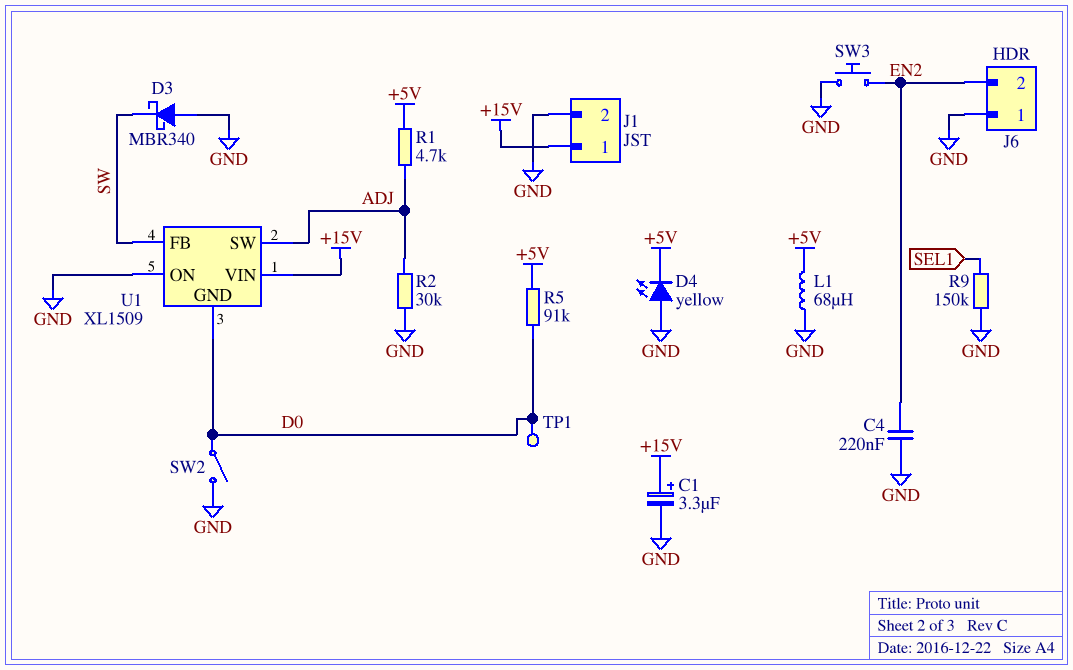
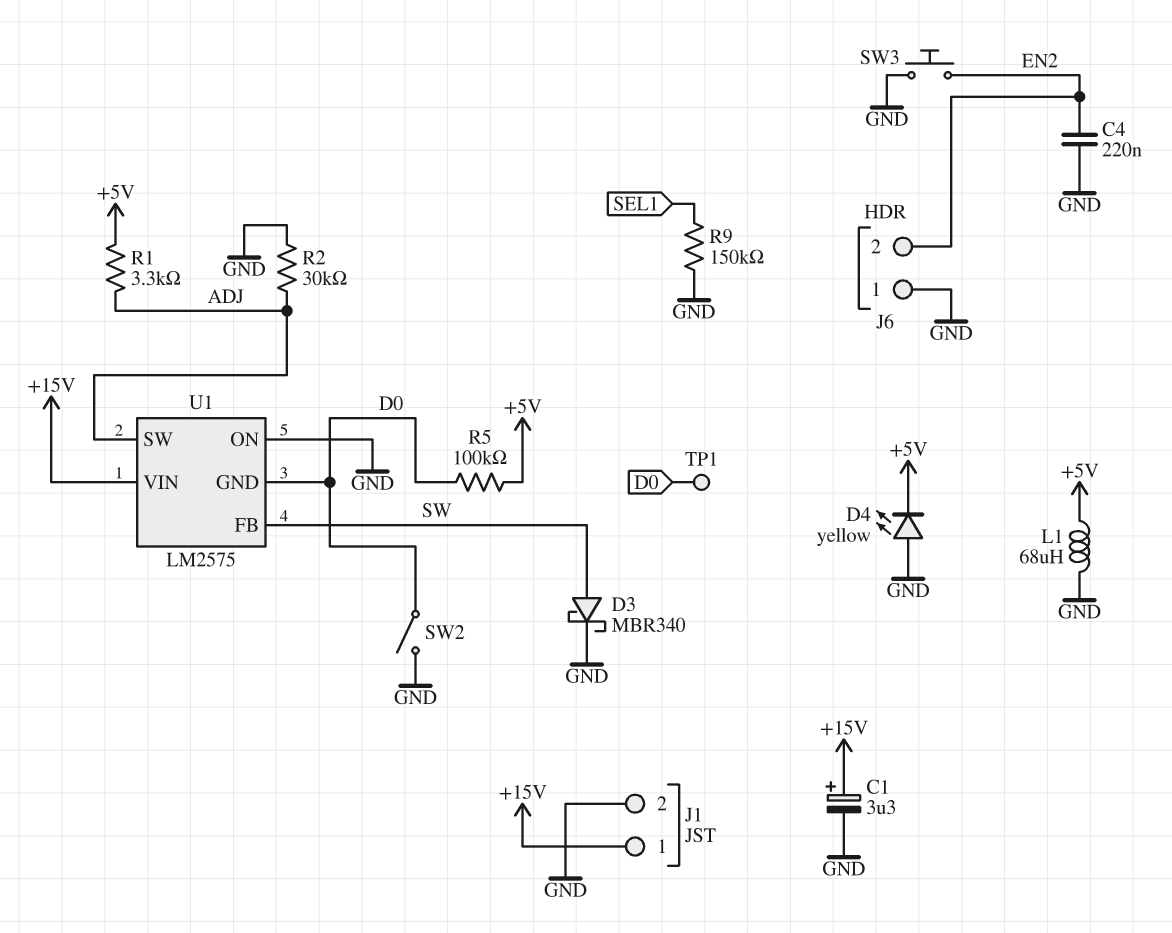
D3: schottky MBR340 (A GND, K SW) -> schottky MBR340 (A SW, K GND)
R1: 4.7k (+5V, ADJ) -> 3.3k (+5V, ADJ)
R5: 91k (+5V, D0) -> 100k (+5V, D0)
U1: XL1509 -> LM2575

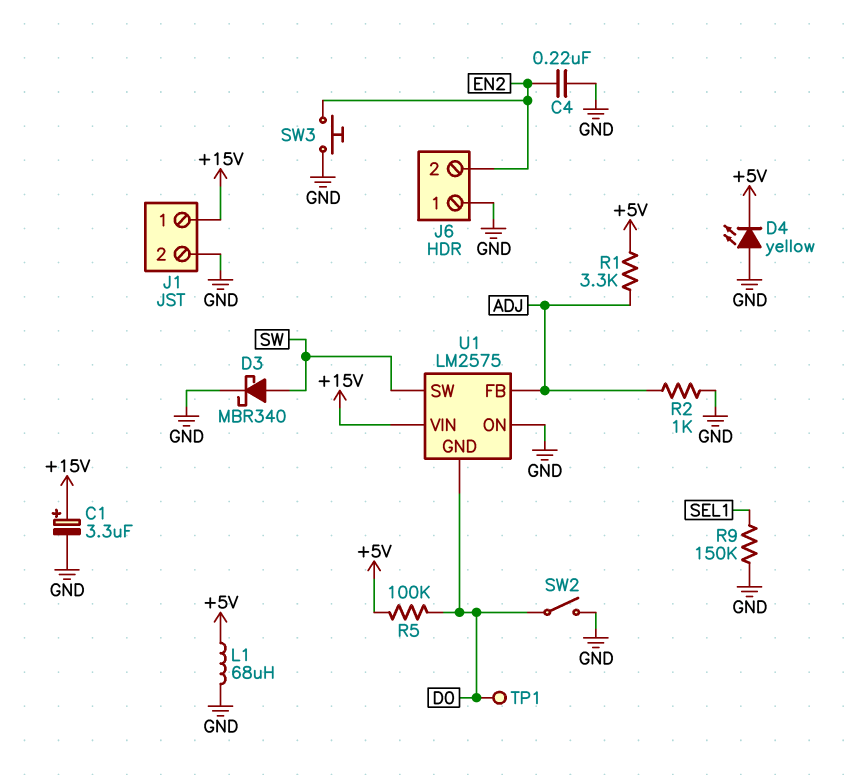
R2: 30k (ADJ, GND) -> 1k (ADJ, GND)
U1 pin FB: SW -> ADJ
U1 pin SW: ADJ -> SW

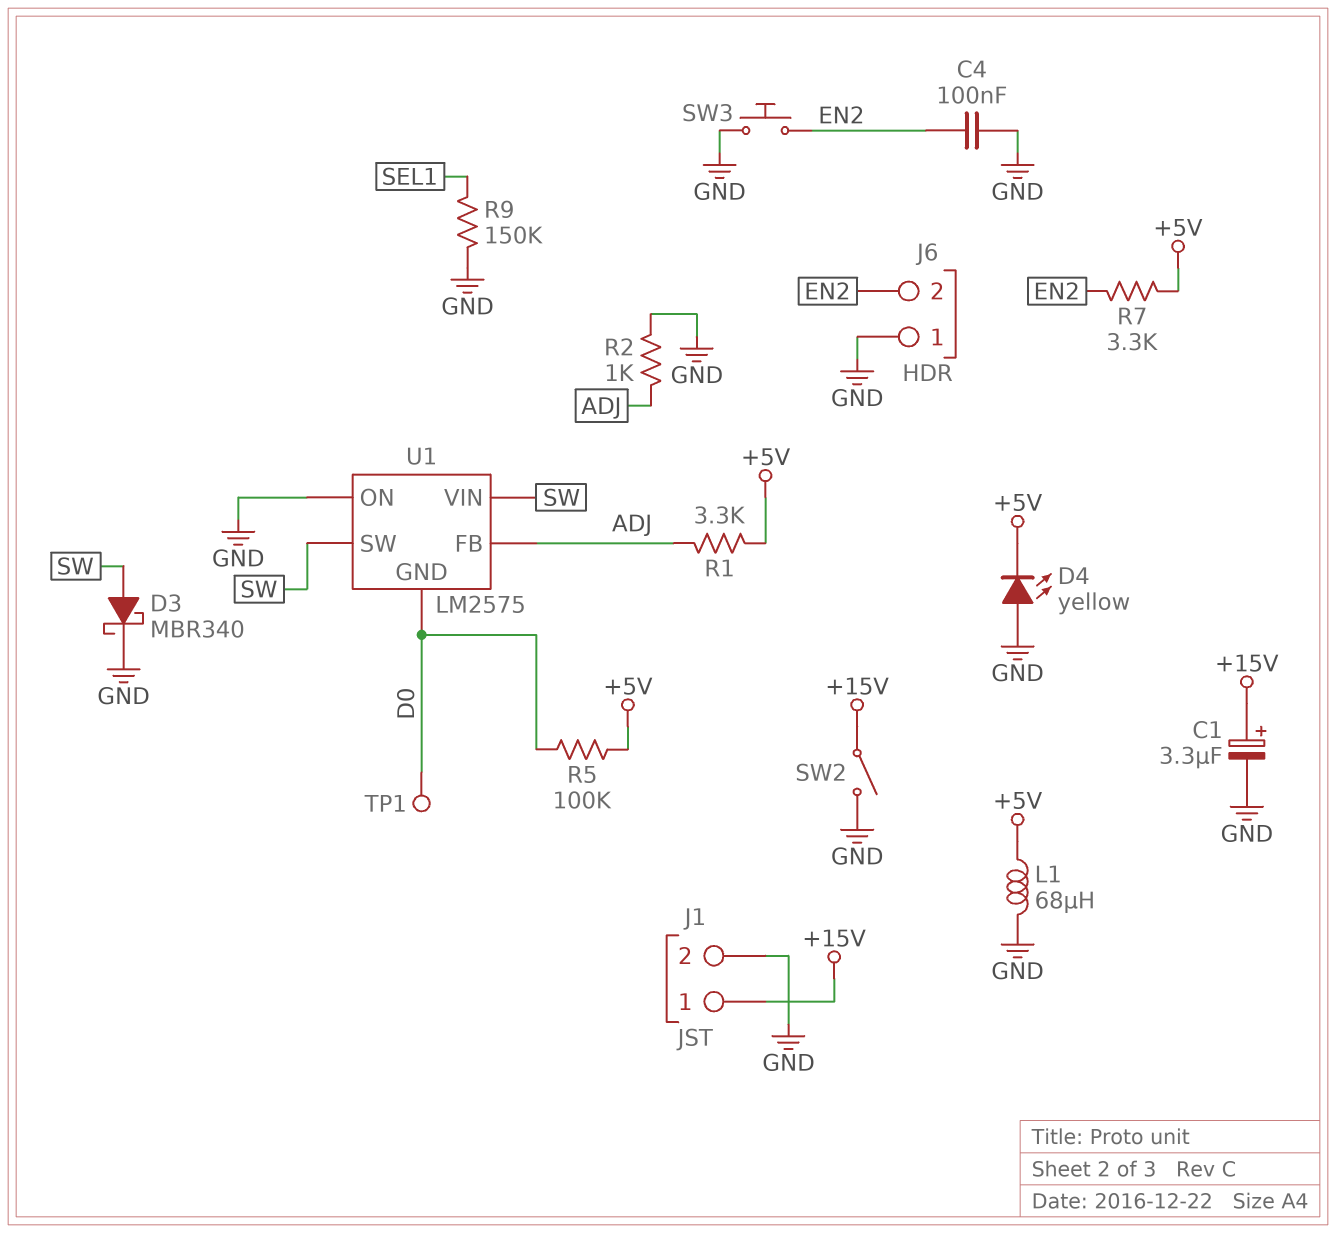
C4: 220nF (EN2, GND) -> 100nF (EN2, GND)
R7: none -> 3.3k (+5V, EN2)
SW2: switch (D0, GND) -> switch (+15V, GND)
U1 pin VIN: +15V -> SW

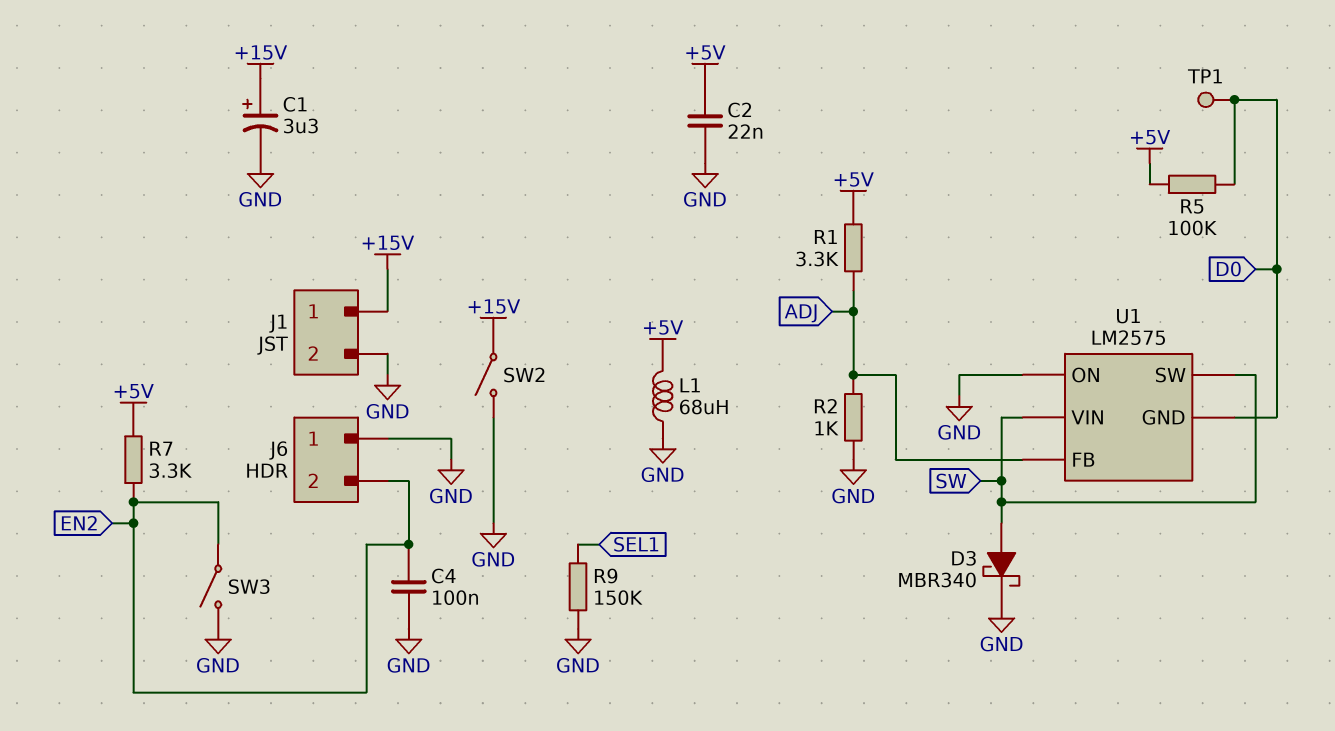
C2: none -> 22nF (+5V, GND)
D4: LED yellow (A GND, K +5V) -> none
SW3: button (EN2, GND) -> switch (EN2, GND)

